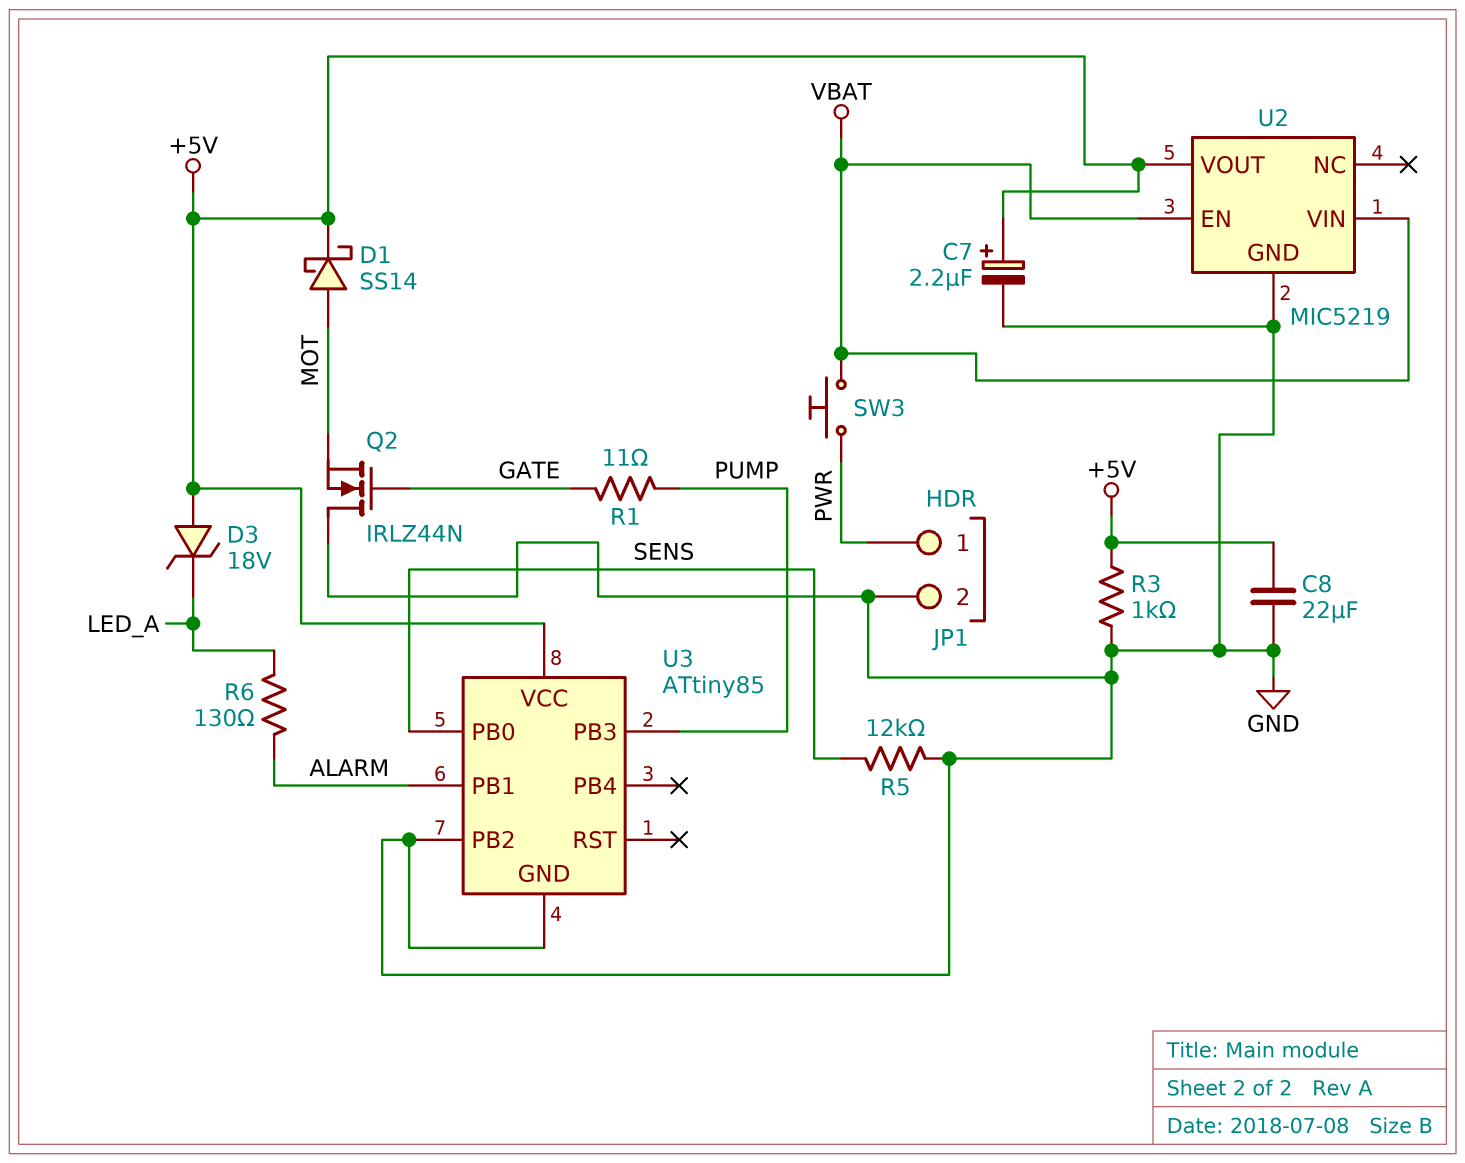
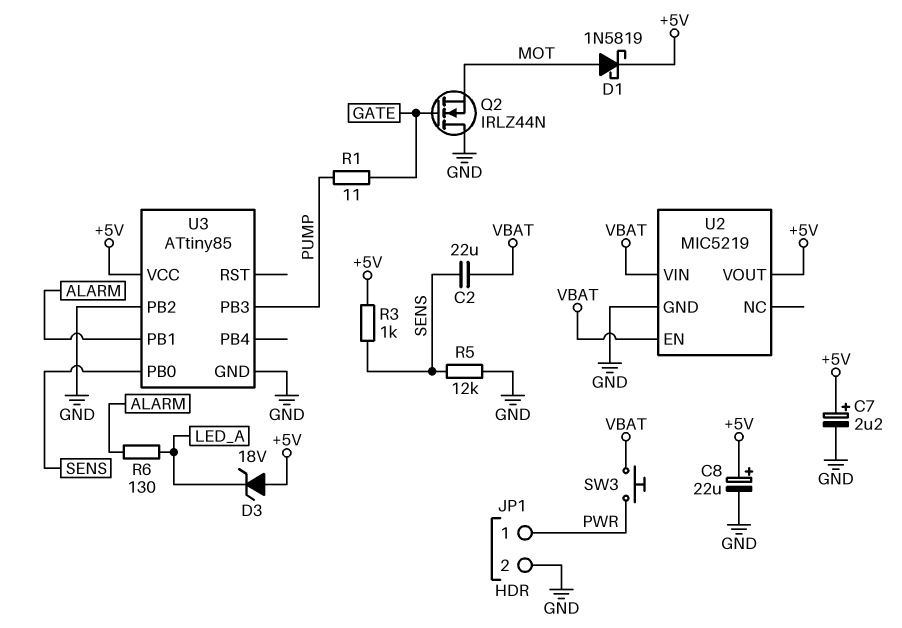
C2: none -> 22uF (SENS, VBAT)
C8: 22uF (+5V, GND) -> 22uF (plus +5V, minus GND)
D1: schottky SS14 (A MOT, K +5V) -> schottky 1N5819 (A MOT, K +5V)
R3: 1k (+5V, GND) -> 1k (+5V, SENS)

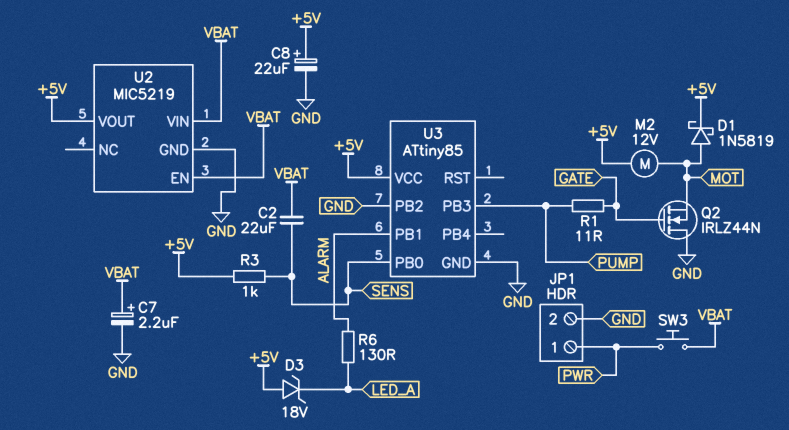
C7: 2.2uF (plus +5V, minus GND) -> 2.2uF (plus VBAT, minus GND)
M2: none -> motor 12V (+5V, MOT)
R5: 12k (GND, SENS) -> none

